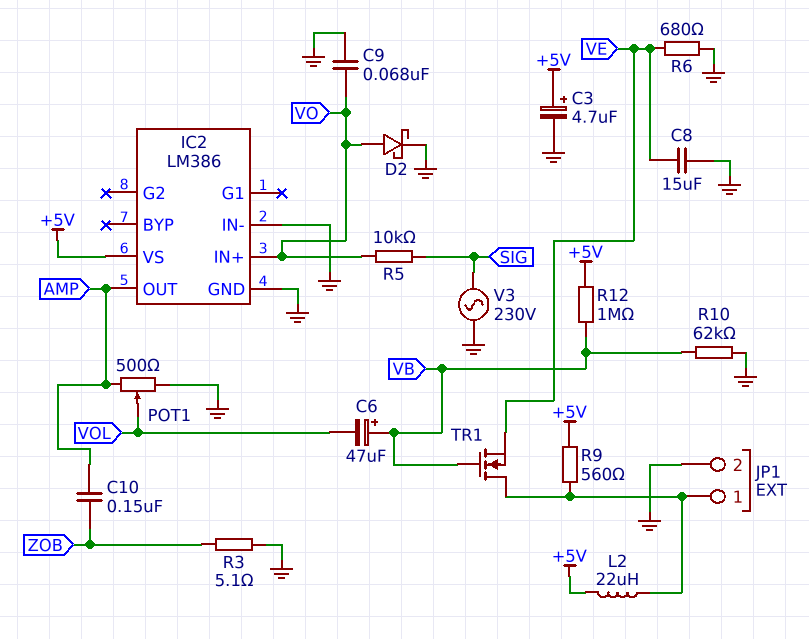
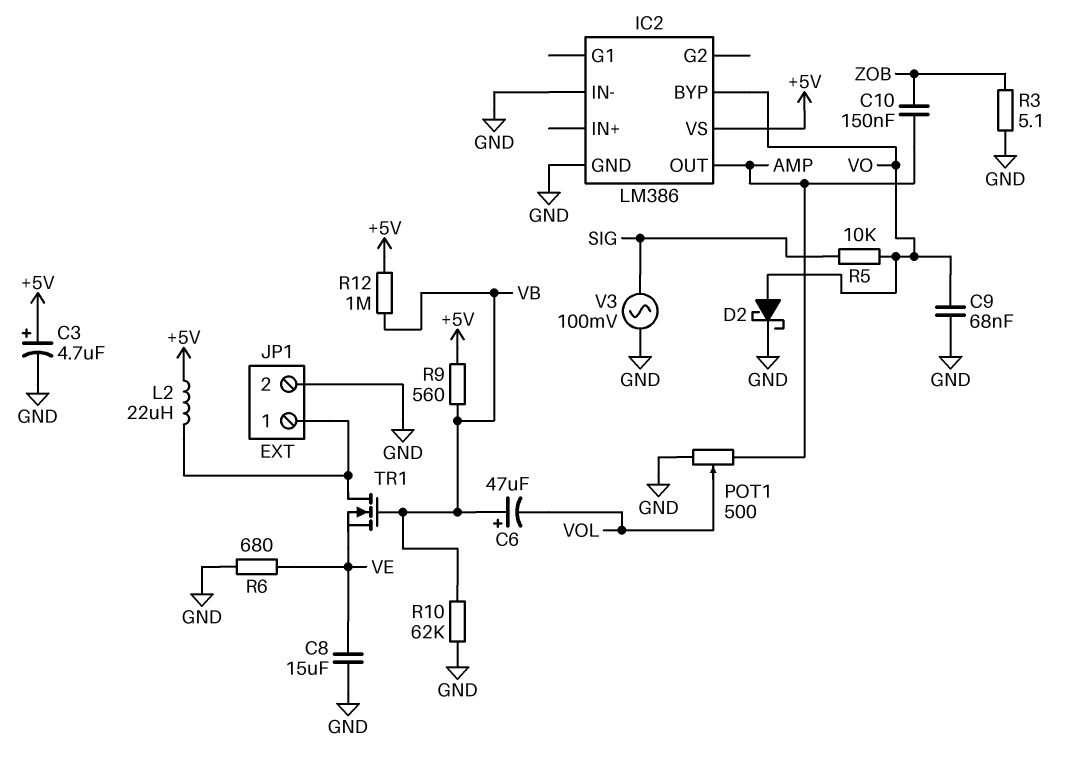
IC2 pin BYP: none -> VO
IC2 pin IN+: VO -> none
R9: 560 (+5V, JP1/1) -> 560 (+5V, VB)
V3: AC 230V (GND, SIG) -> AC 100mV (GND, SIG)

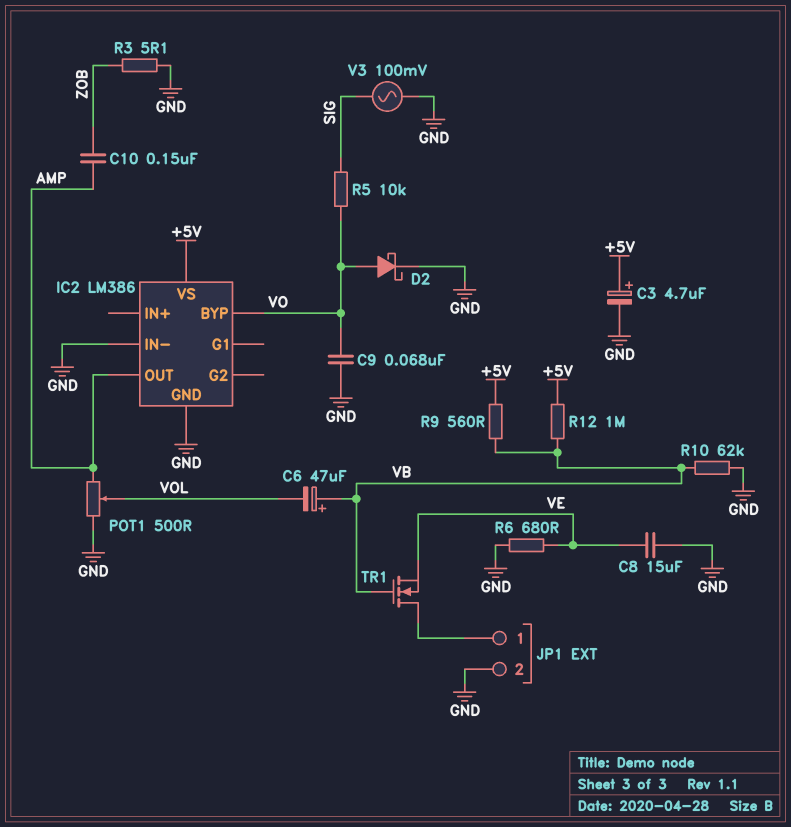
L2: 22uH (+5V, JP1/1) -> none

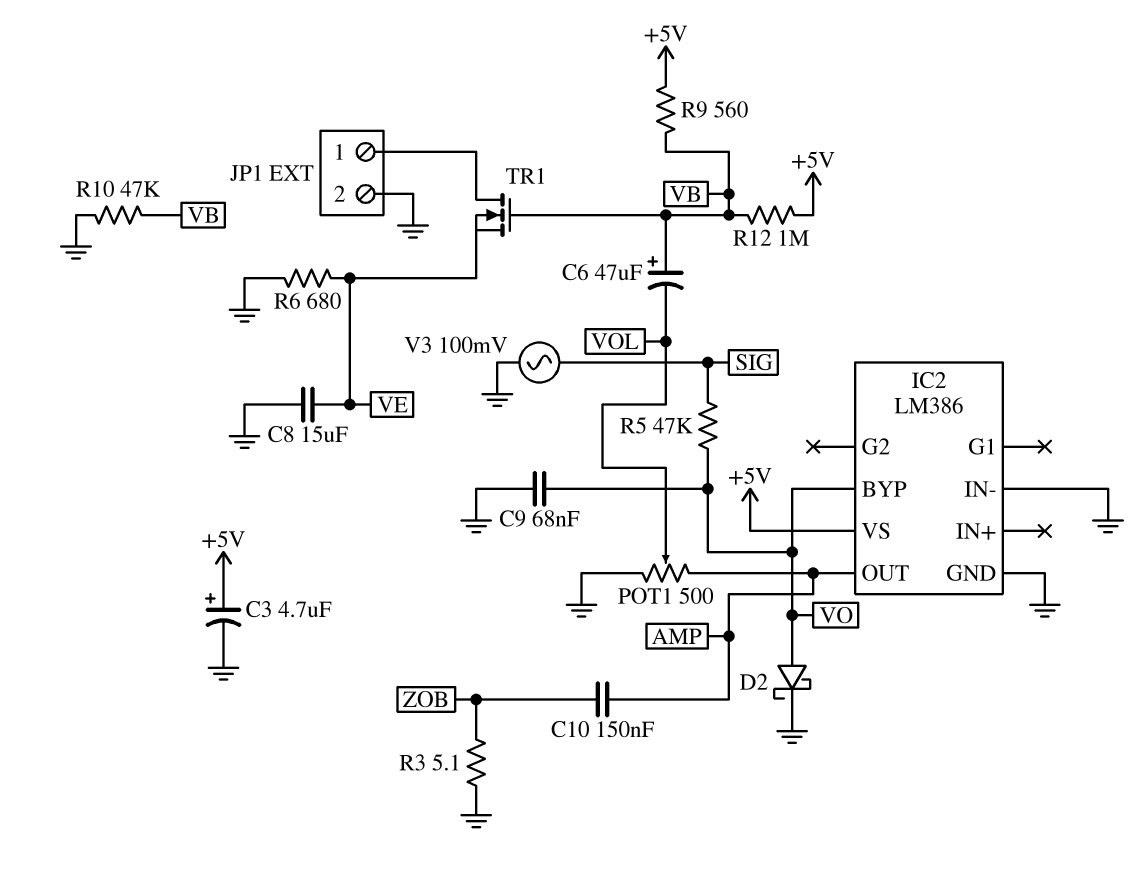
R5: 10k (SIG, VO) -> 47k (SIG, VO)
R10: 62k (GND, VB) -> 47k (GND, VB)

